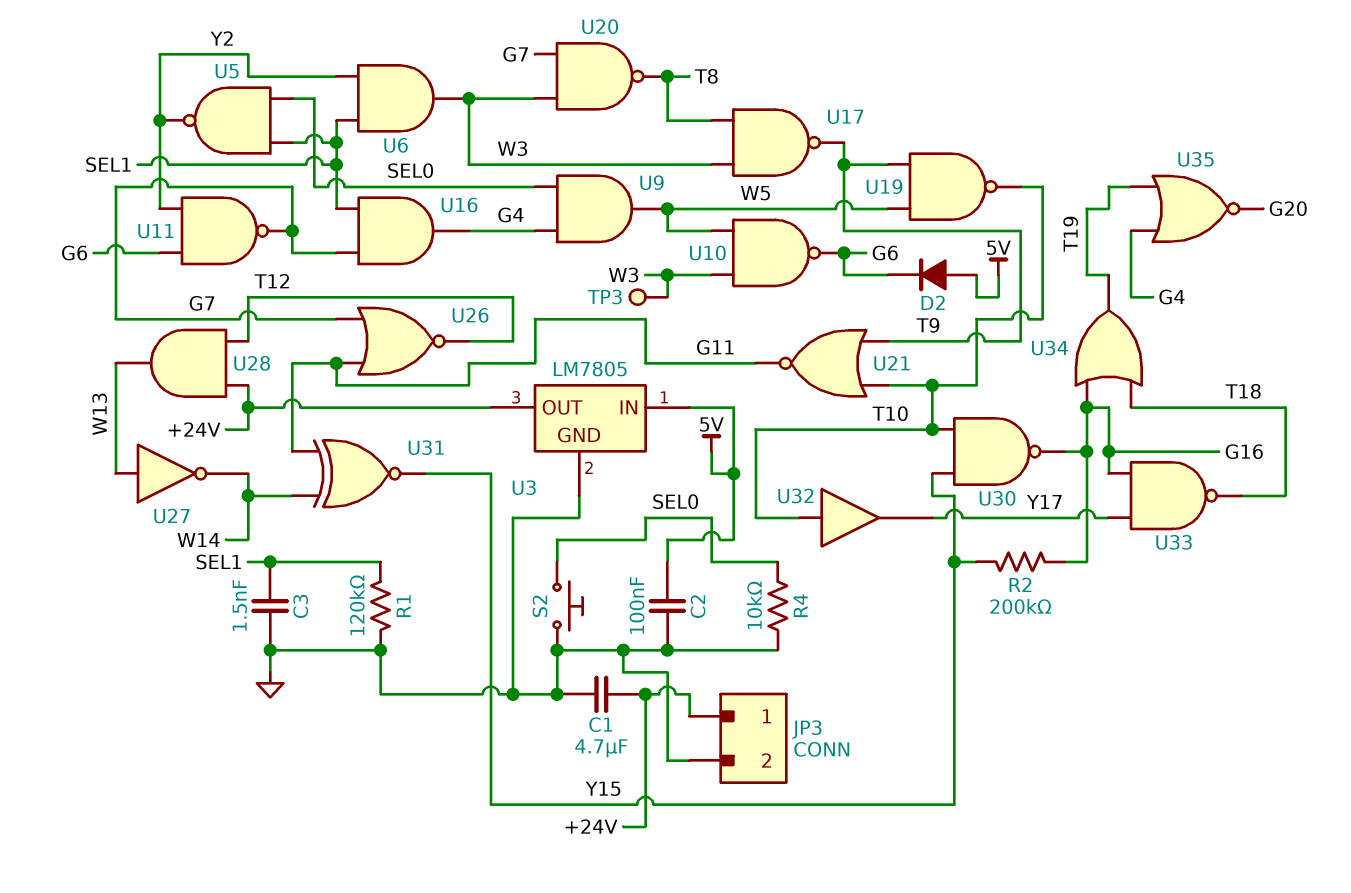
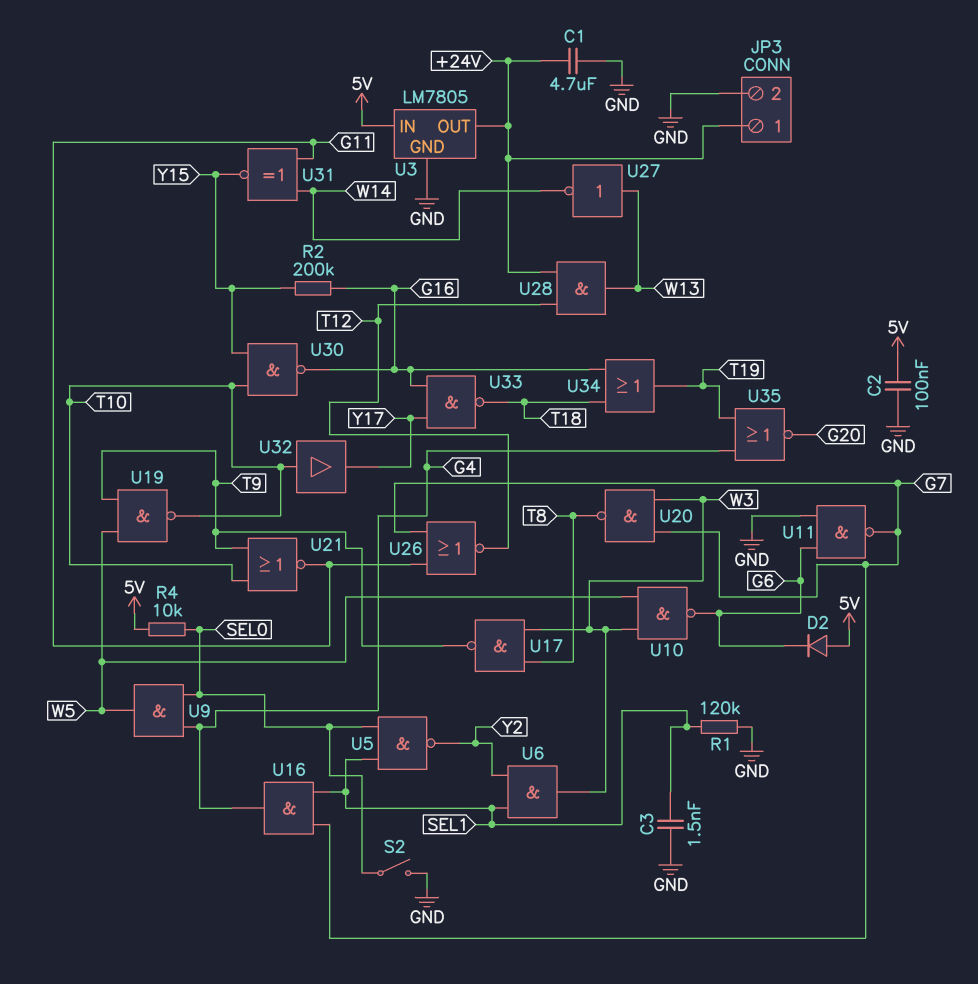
R4: 10k (GND, SEL0) -> 10k (5V, SEL0)
S2: button (GND, SEL0) -> switch (GND, SEL0)
TP3: test point (W3) -> none
U11: NAND (in G6, in Y2, out G7) -> NAND (in G6, in GND, out G7)

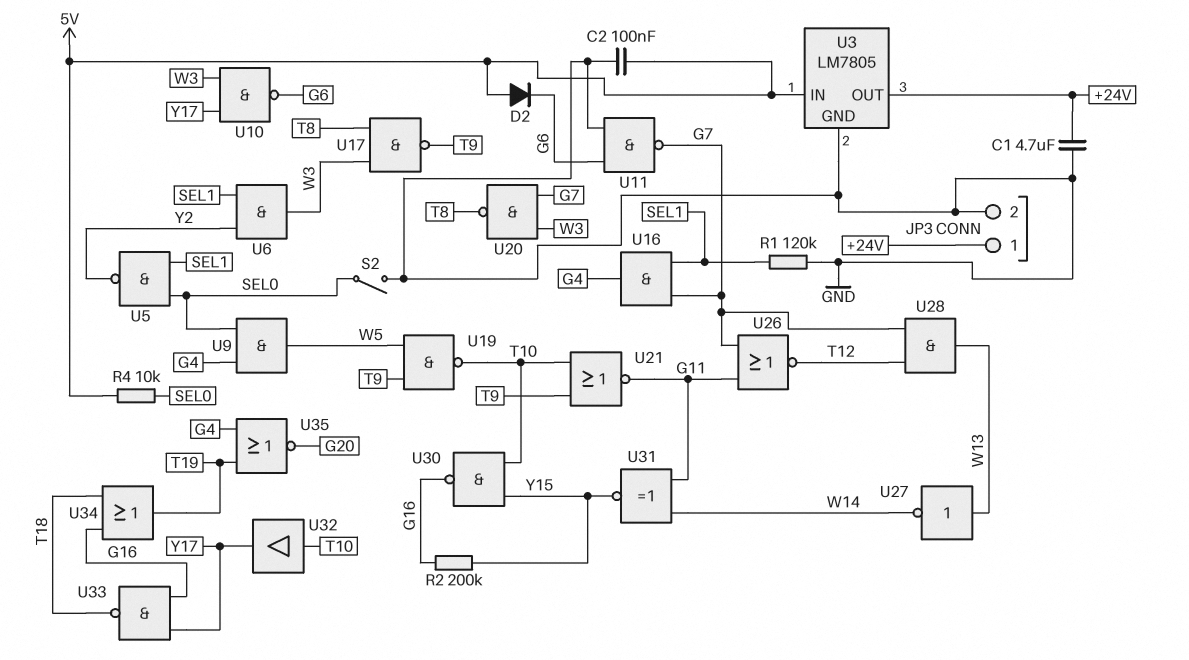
C3: 1.5nF (GND, SEL1) -> none
U10: NAND (in W3, in W5, out G6) -> NAND (in W3, in Y17, out G6)
U28: AND (in +24V, in T12, out W13) -> AND (in G7, in T12, out W13)

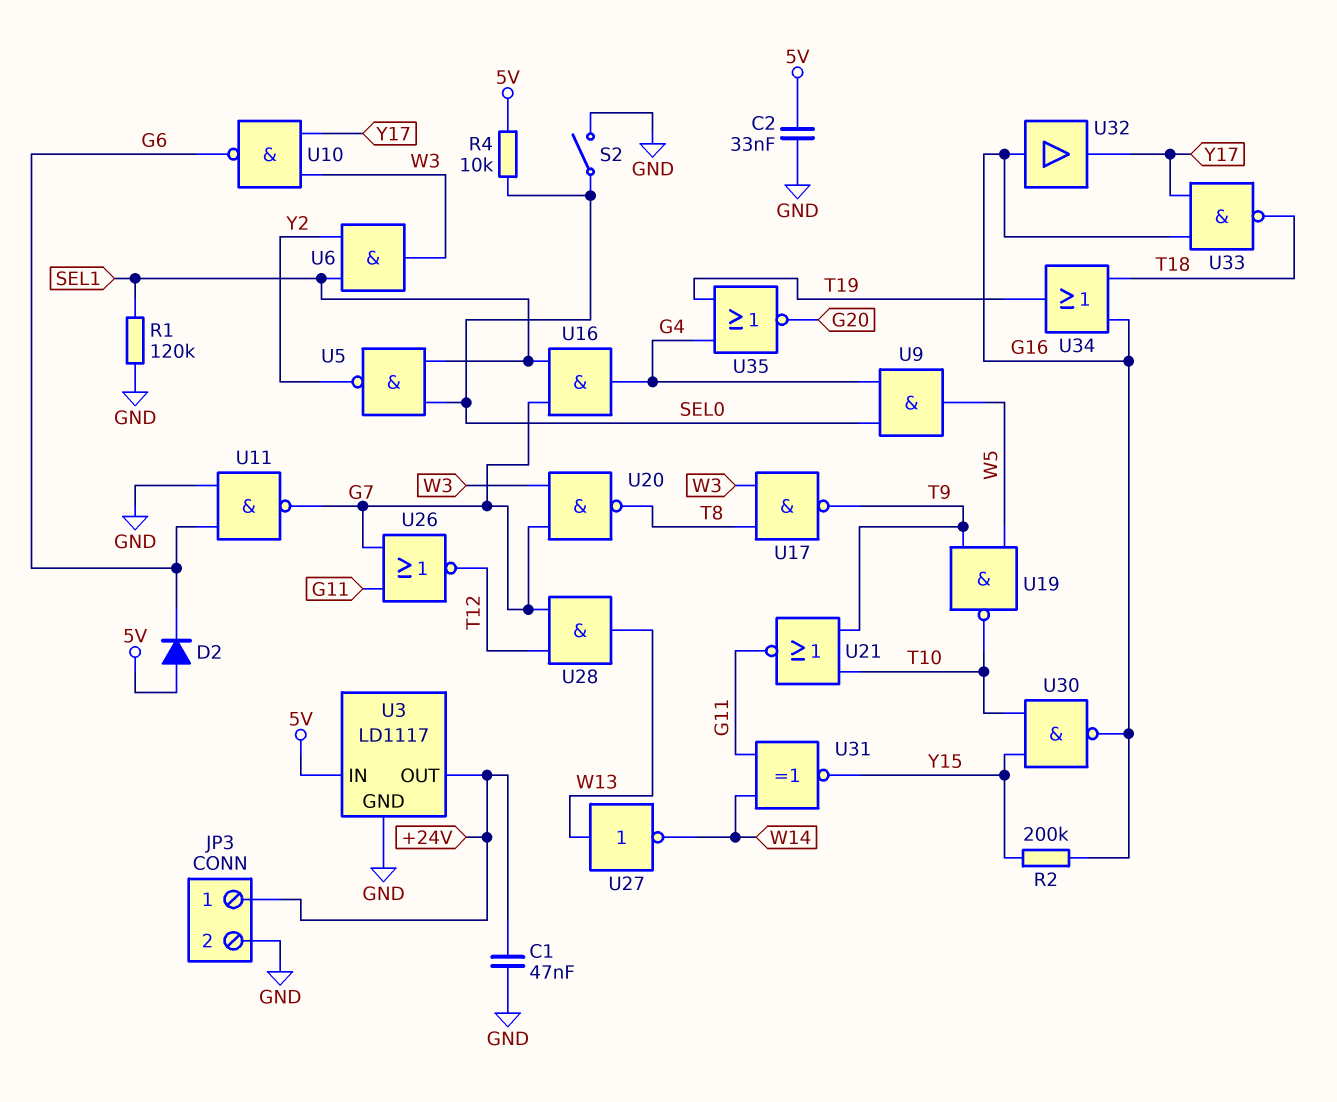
C1: 4.7uF (+24V, GND) -> 47nF (+24V, GND)
C2: 100nF (5V, GND) -> 33nF (5V, GND)
U3: LM7805 -> LD1117
U32: buffer (in T10, out Y17) -> buffer (in G16, out Y17)

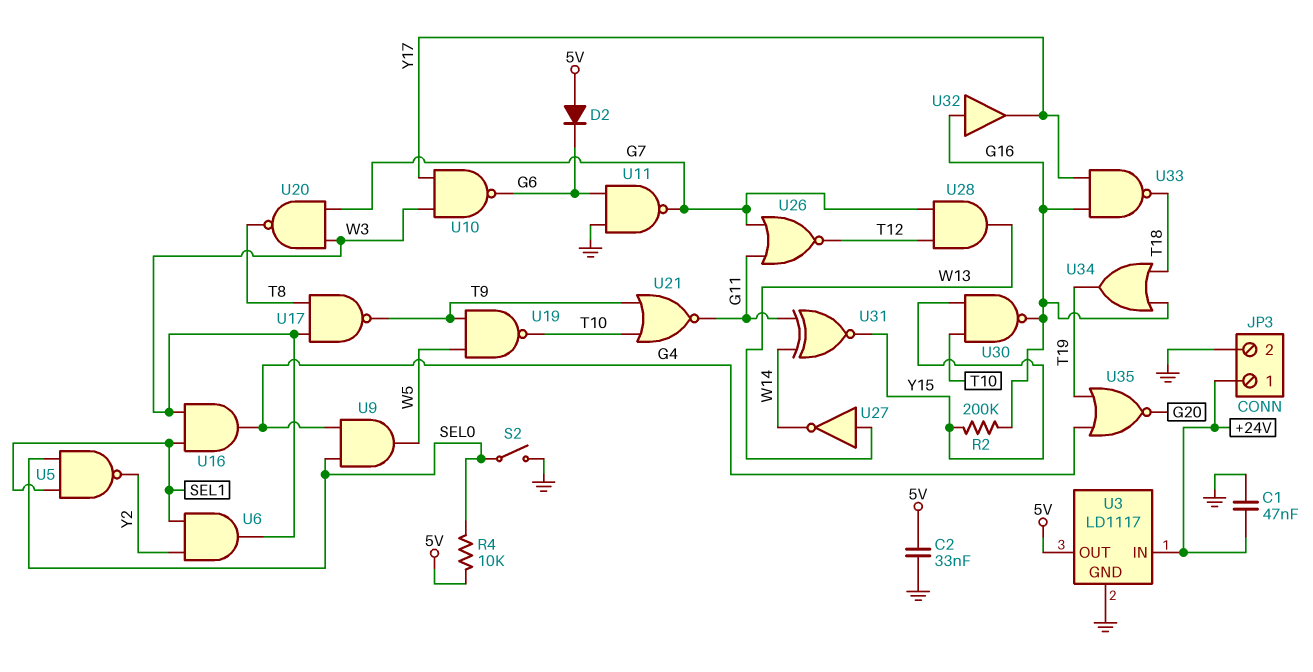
R1: 120k (GND, SEL1) -> none
U3 pin IN: 5V -> +24V
U3 pin OUT: +24V -> 5V
U16: AND (in G7, in SEL1, out G4) -> AND (in SEL1, in W3, out G4)

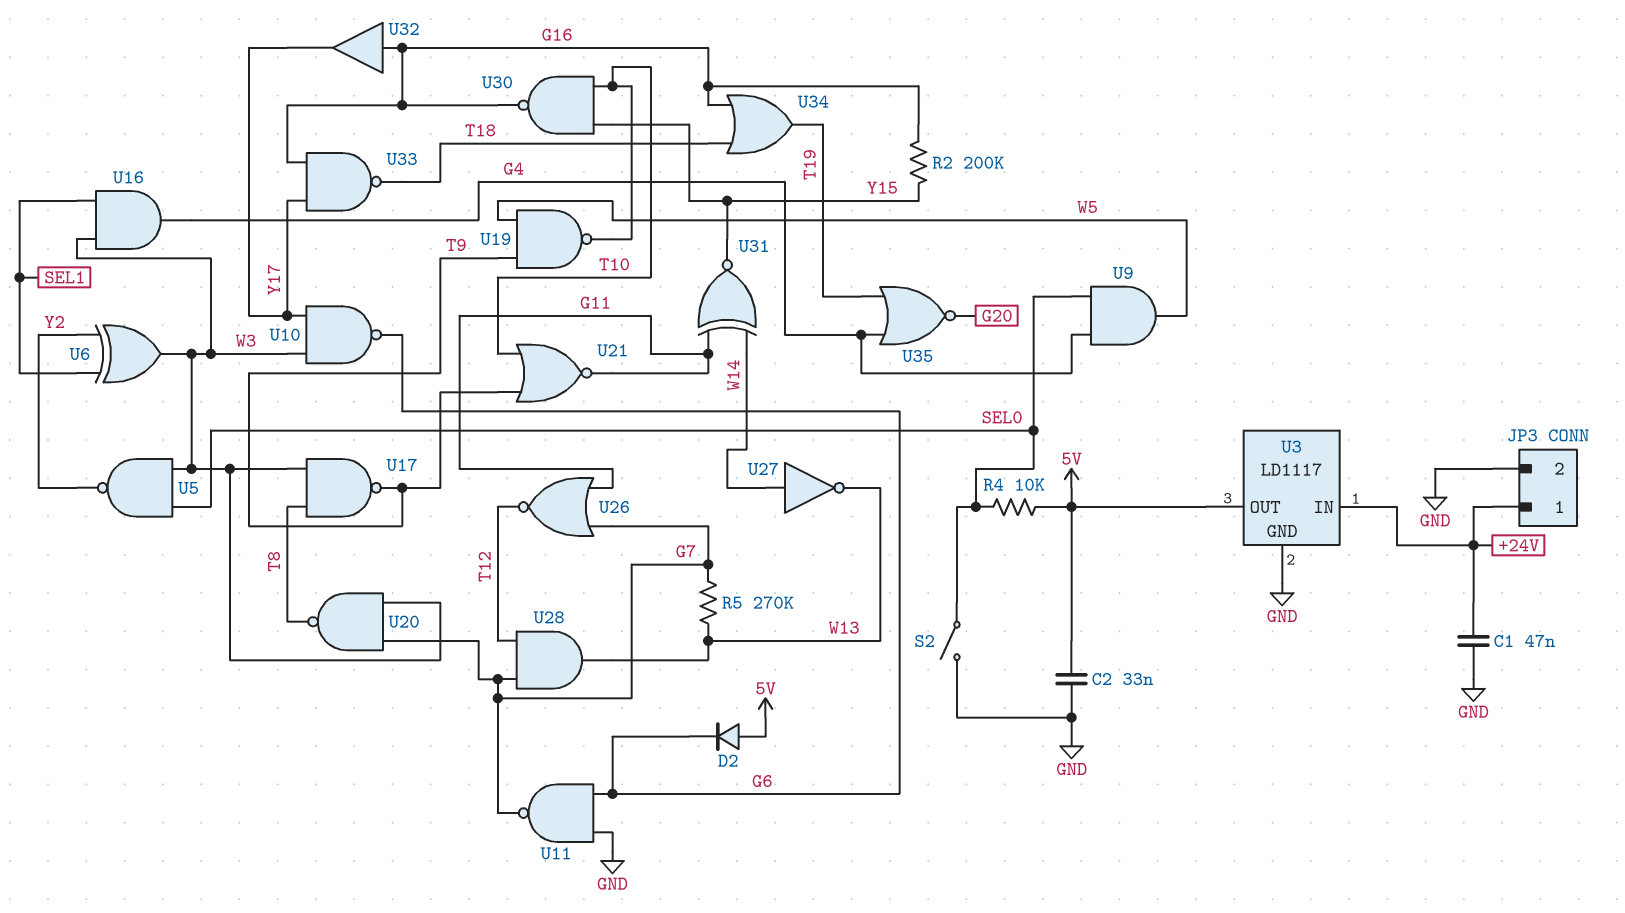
R5: none -> 270k (G7, W13)
U5: NAND (in SEL0, in SEL1, out Y2) -> NAND (in SEL0, in W3, out Y2)
U6: AND (in SEL1, in Y2, out W3) -> XOR (in SEL1, in Y2, out W3)
U27: NOT (in W13, out W14) -> NOT (in W14, out W13)

